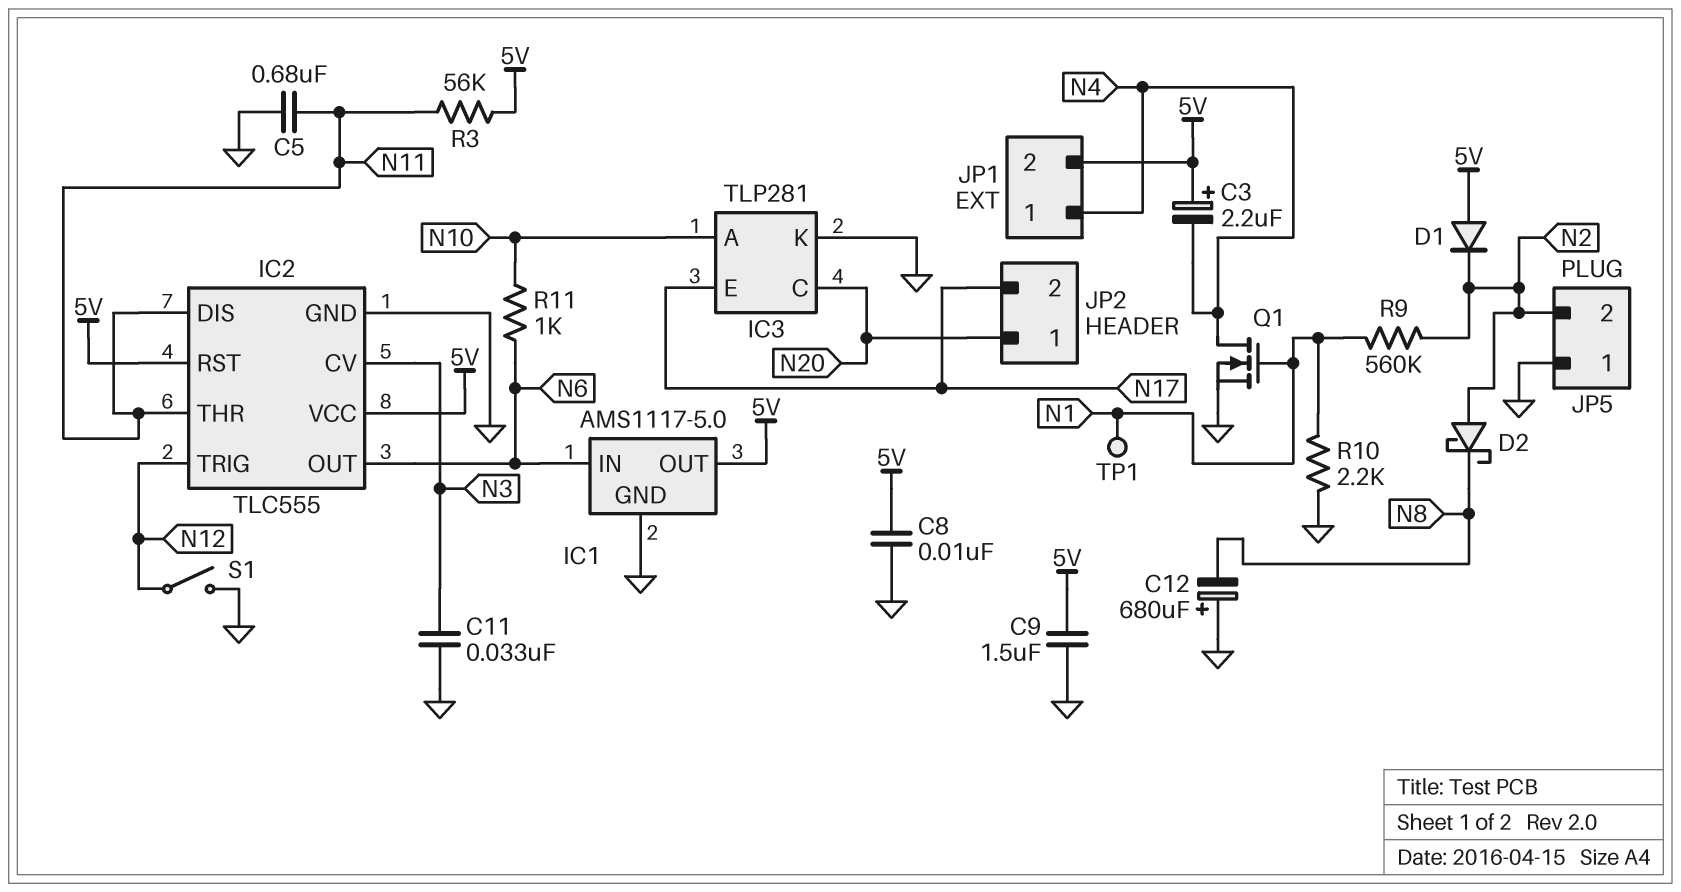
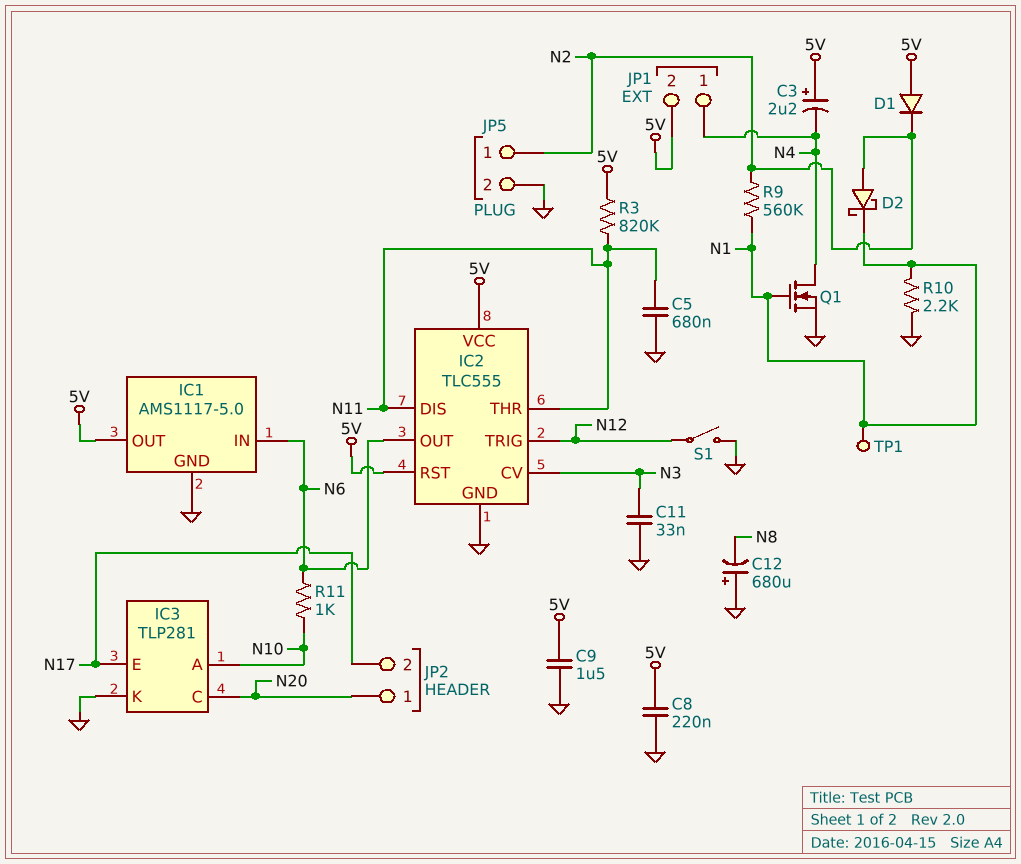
C8: 10nF (5V, GND) -> 220nF (5V, GND)
D2: schottky (A N2, K N8) -> schottky (A N2, K N1)
JP5 pin 1: GND -> N2
JP5 pin 2: N2 -> GND
R3: 56k (5V, N11) -> 820k (5V, N11)

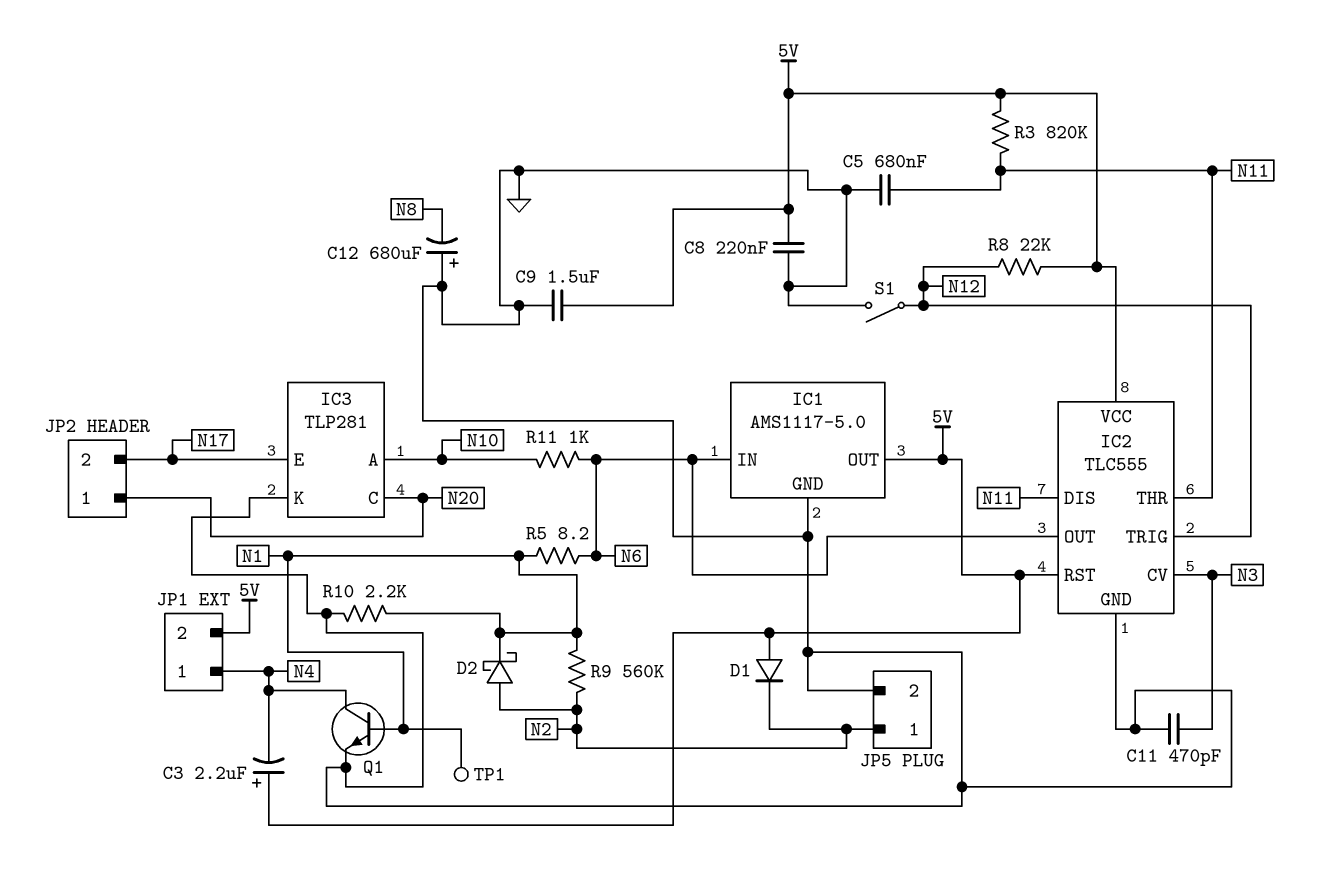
C11: 33nF (GND, N3) -> 470pF (GND, N3)
Q1: NMOS (G N1, D N4, S GND) -> NPN (B N1, C N4, E GND)
R5: none -> 8.2 (N1, N6)
R8: none -> 22k (5V, N12)

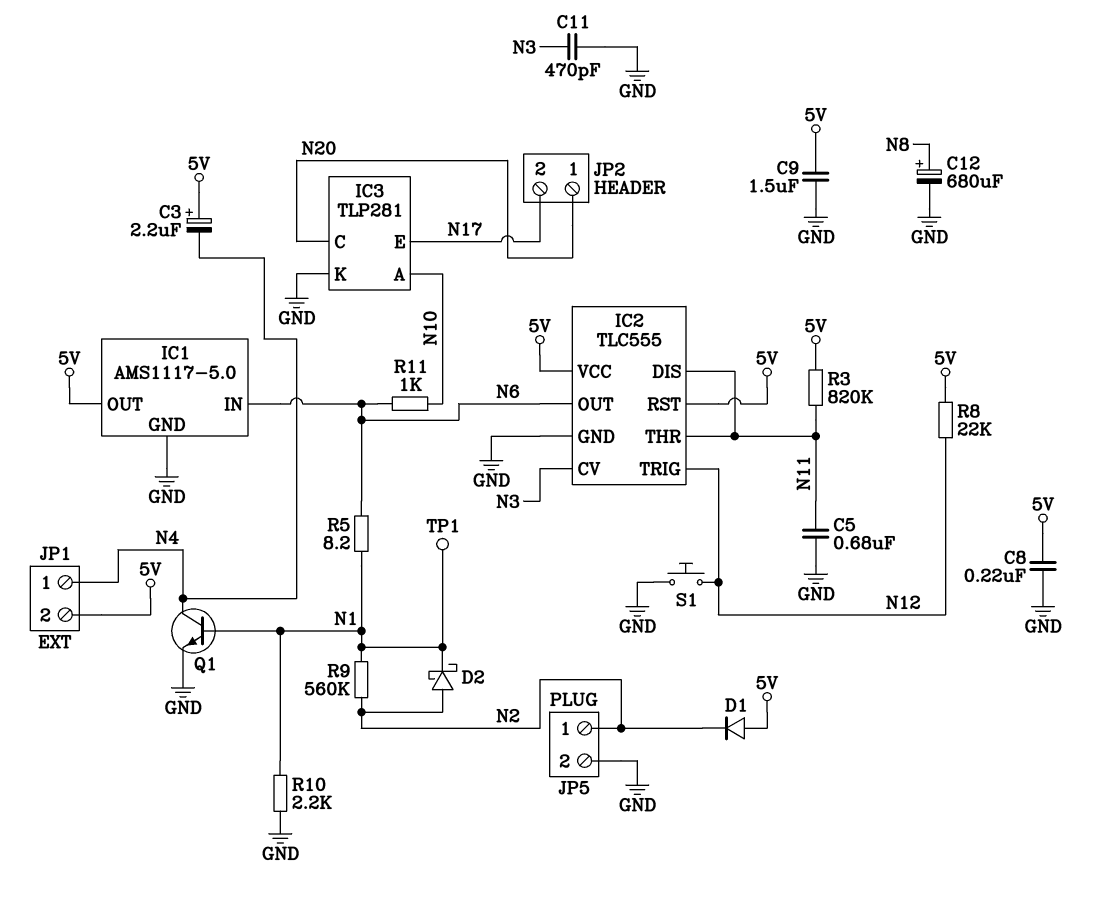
C12: 680uF (plus GND, minus N8) -> 680uF (plus N8, minus GND)
S1: switch (GND, N12) -> button (GND, N12)

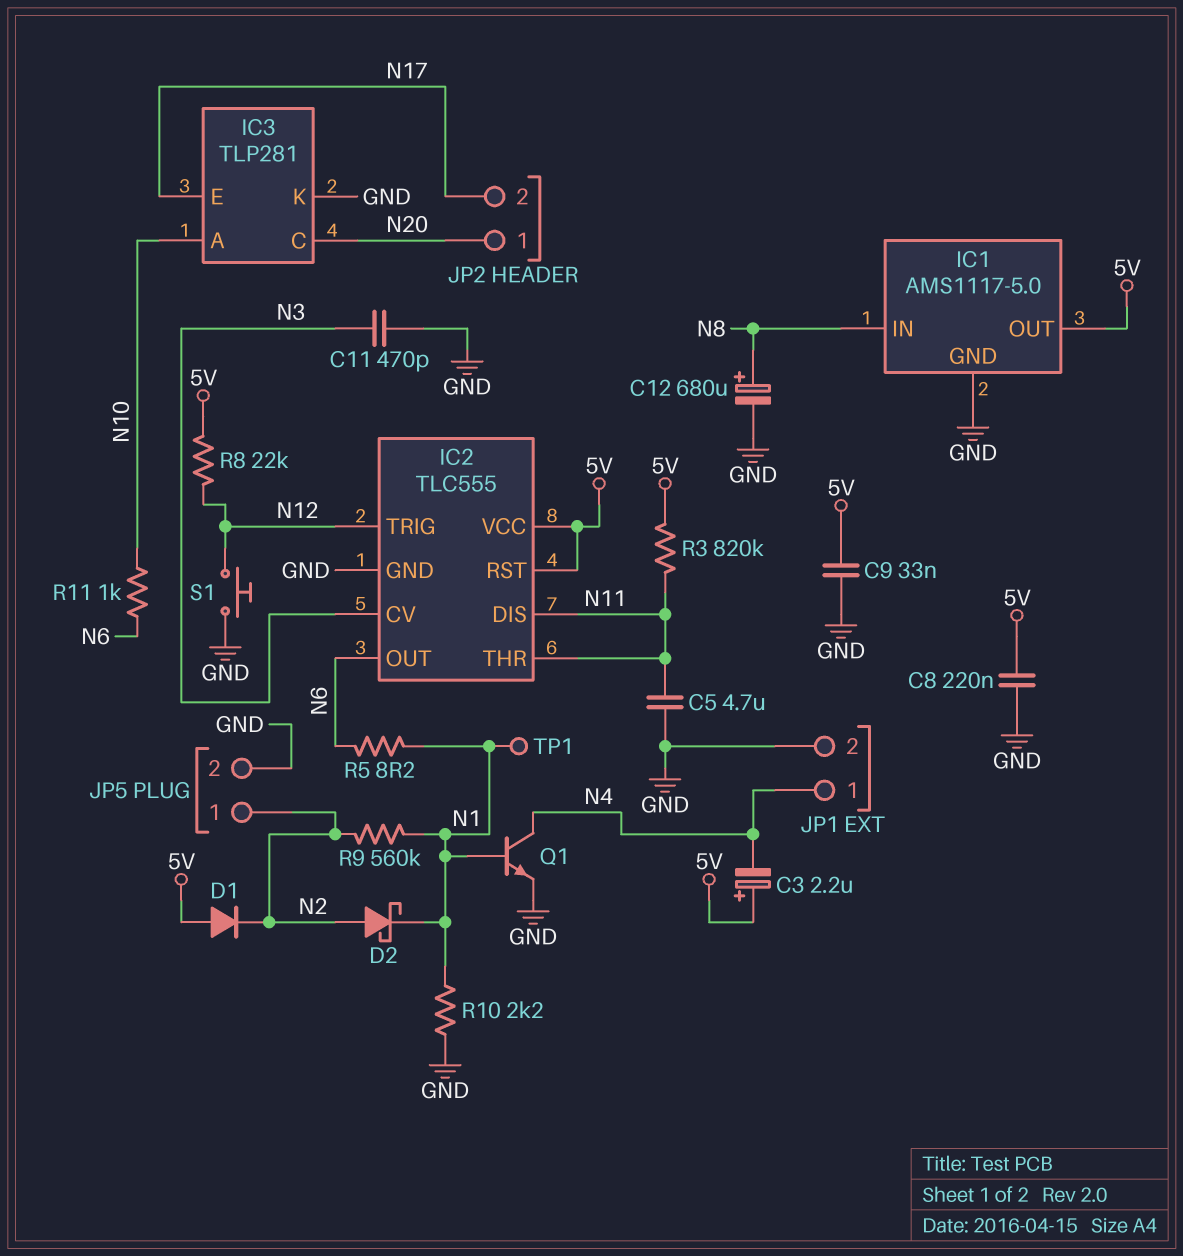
C5: 680nF (GND, N11) -> 4.7uF (GND, N11)
C9: 1.5uF (5V, GND) -> 33nF (5V, GND)
IC1 pin IN: N6 -> N8
JP1 pin 2: 5V -> GND

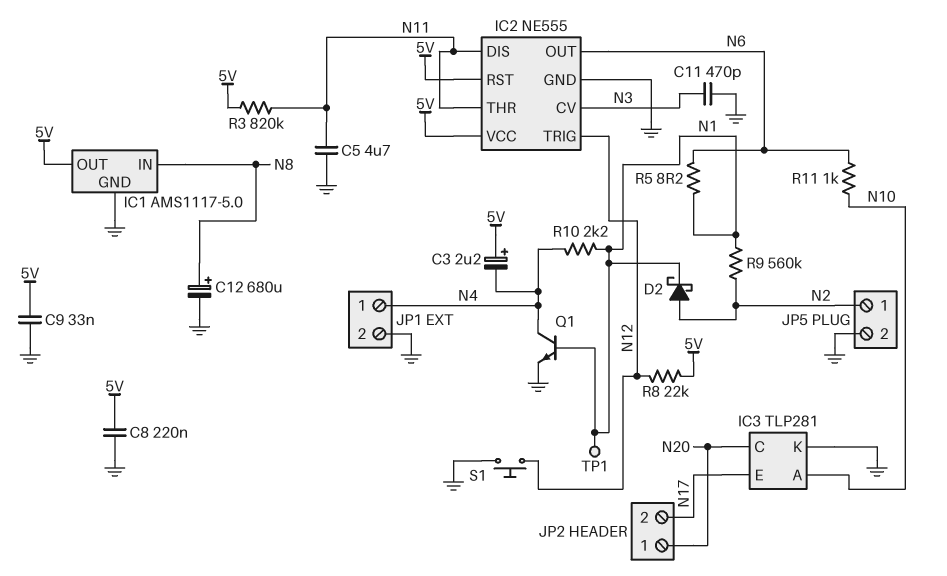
D1: diode (A 5V, K N2) -> none
IC2: TLC555 -> NE555
R10: 2.2k (GND, N1) -> 2.2k (N1, N4)

